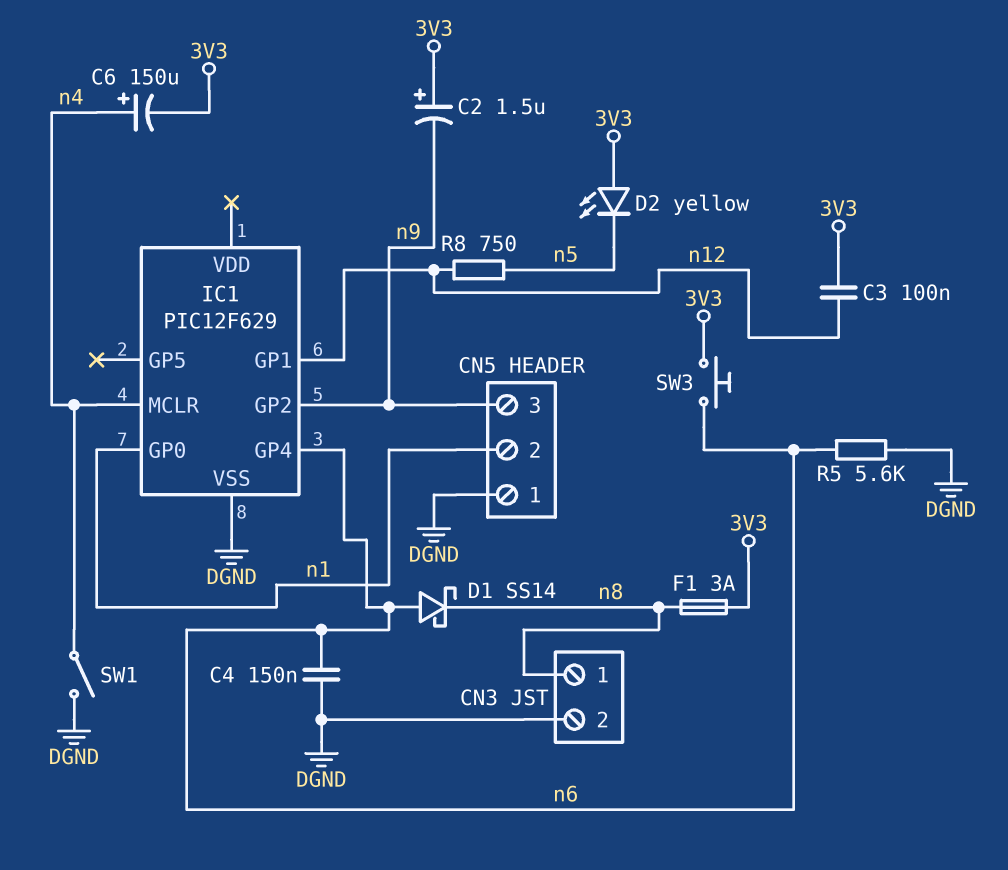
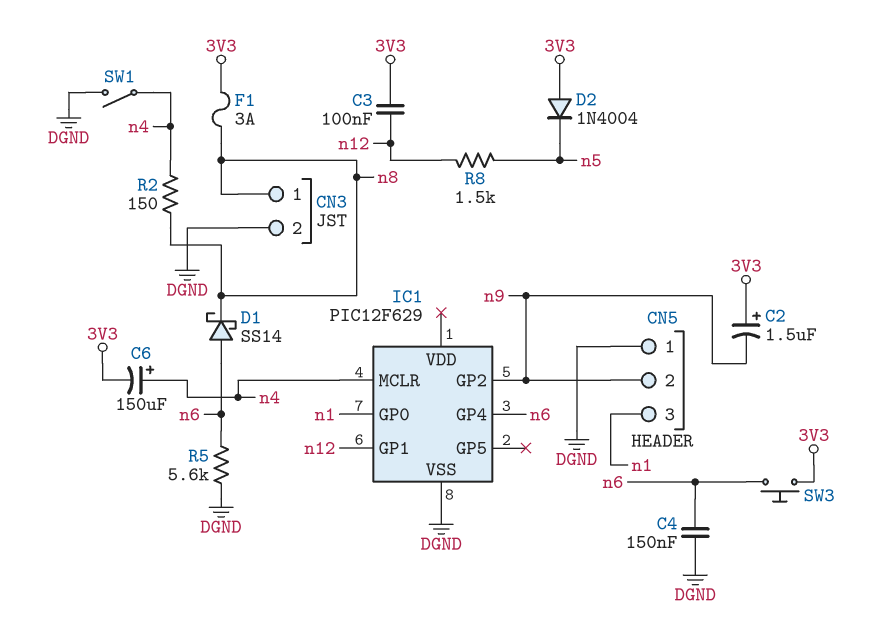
CN5 pin 2: n1 -> n9
CN5 pin 3: n9 -> n1
D2: LED yellow (A 3V3, K n5) -> diode 1N4004 (A 3V3, K n5)
R2: none -> 150 (n4, n8)
R8: 750 (n5, n12) -> 1.5k (n5, n12)

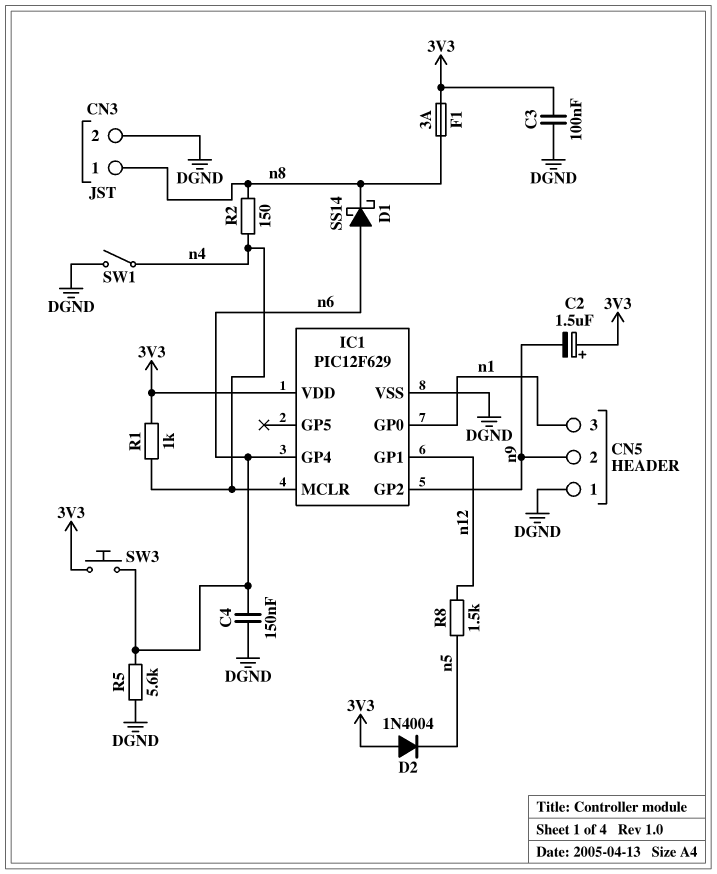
C3: 100nF (3V3, n12) -> 100nF (3V3, DGND)
C6: 150uF (plus n4, minus 3V3) -> none
IC1 pin VDD: none -> 3V3
R1: none -> 1k (3V3, n4)

